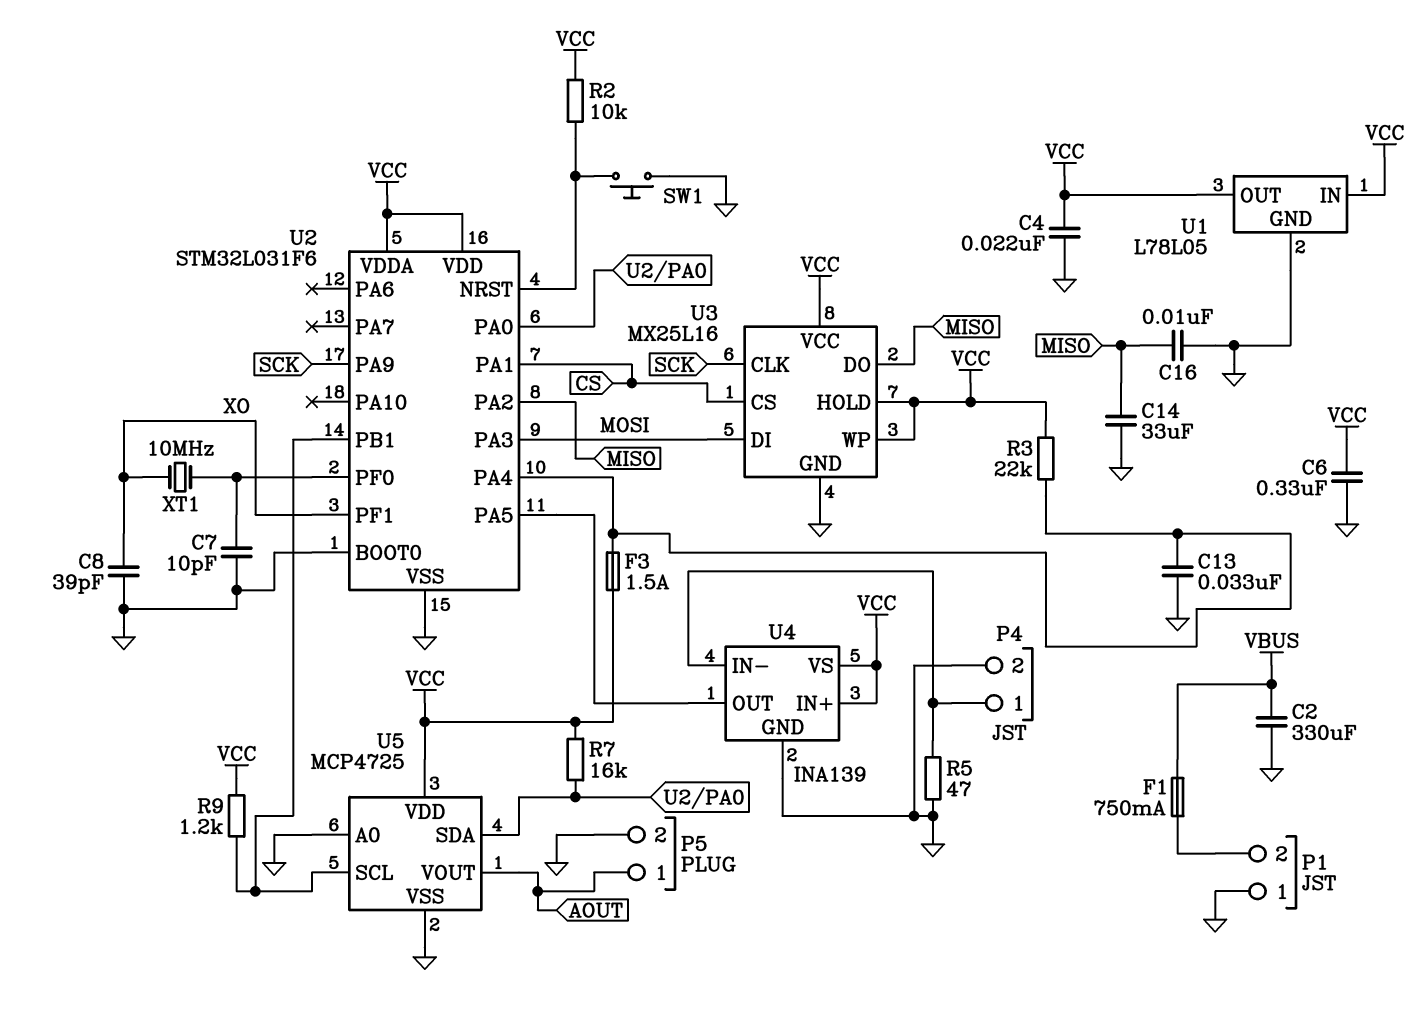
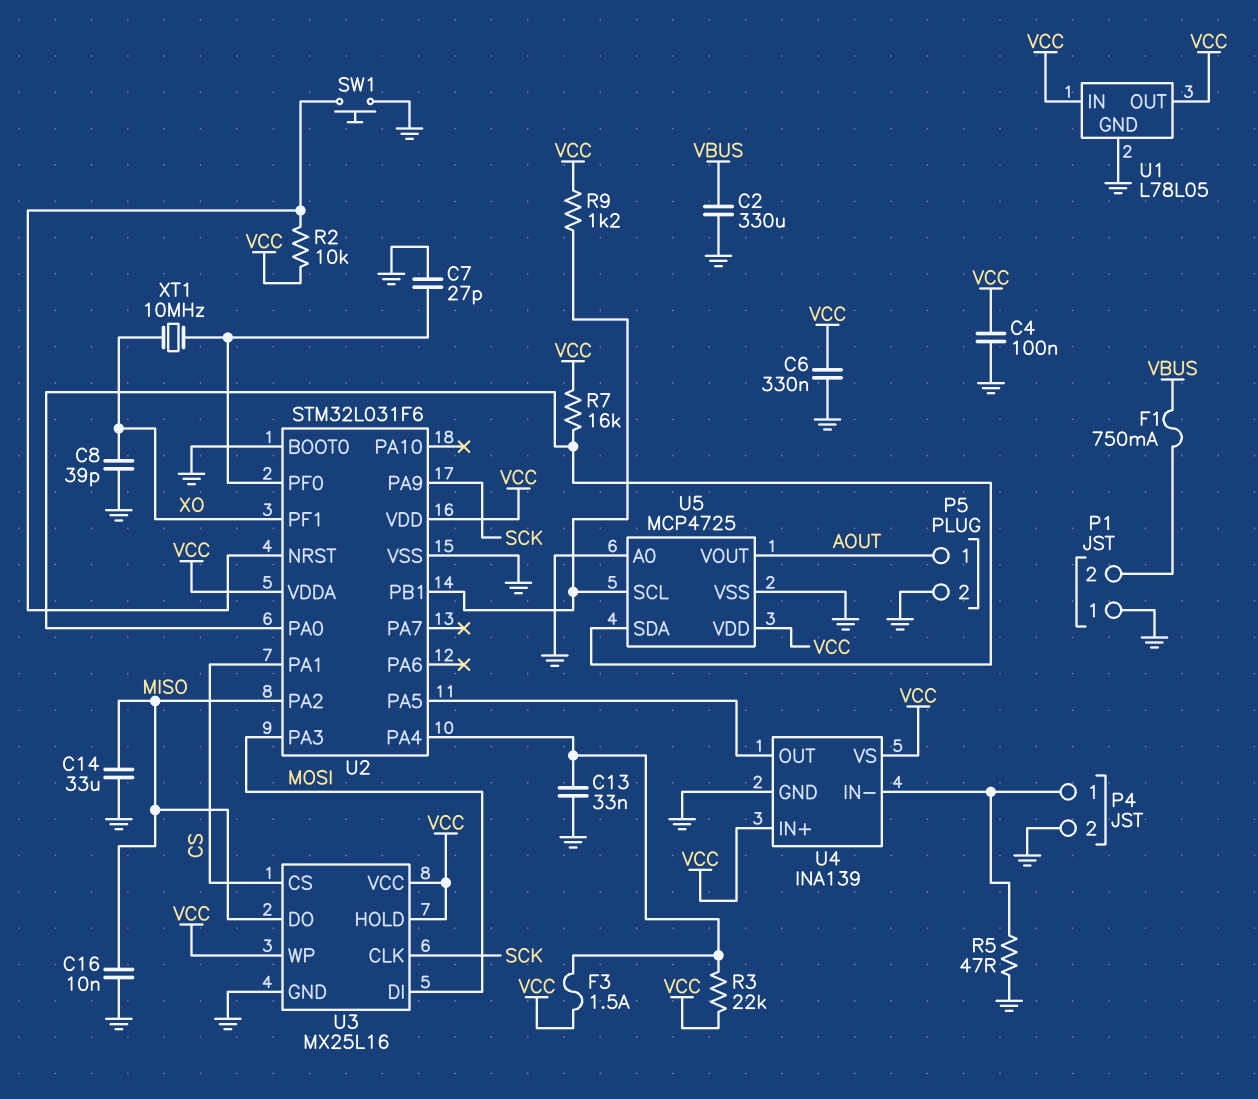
C4: 22nF (GND, VCC) -> 100nF (GND, VCC)
C7: 10pF (GND, U2/PF0) -> 27pF (GND, U2/PF0)

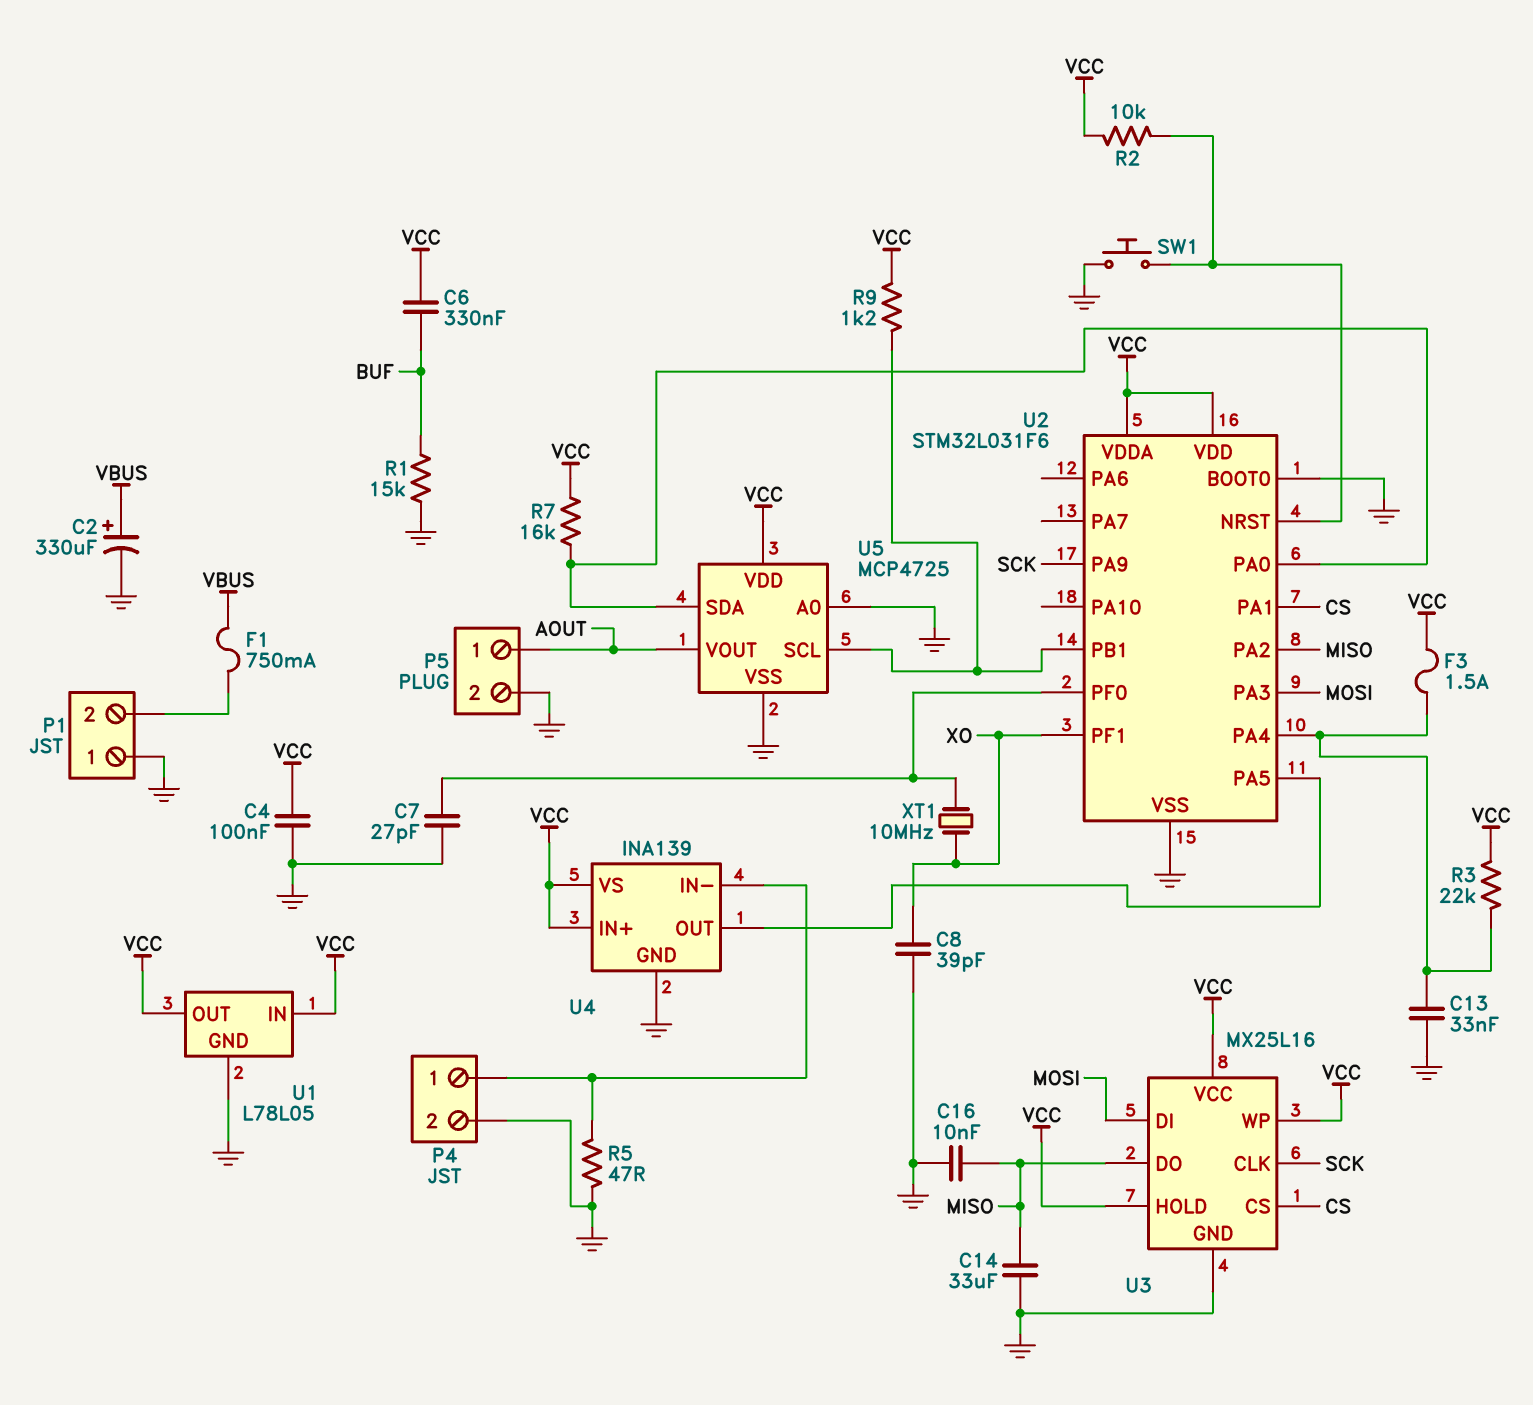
C2: 330uF (GND, VBUS) -> 330uF (plus VBUS, minus GND)
C6: 330nF (GND, VCC) -> 330nF (BUF, VCC)
R1: none -> 15k (BUF, GND)

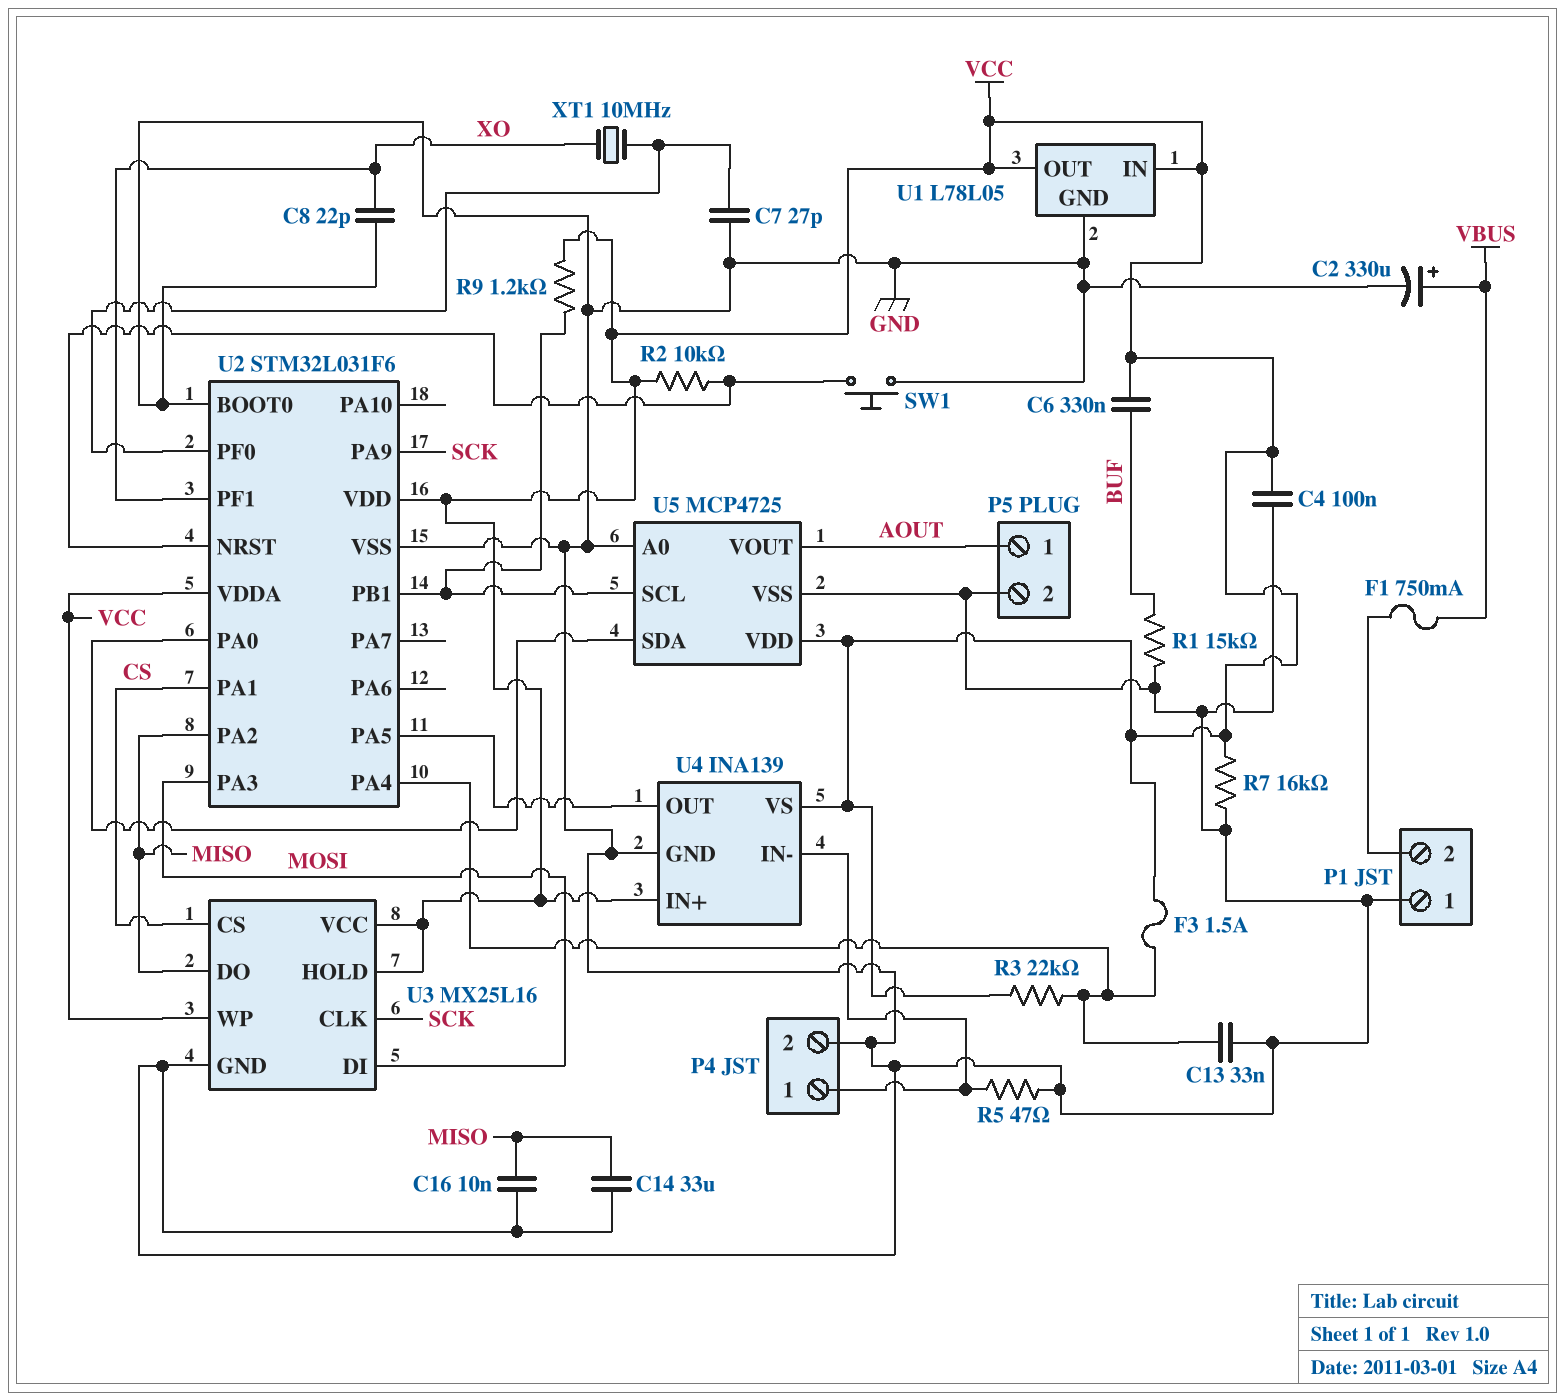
C8: 39pF (GND, XO) -> 22pF (GND, XO)
R7: 16k (U2/PA0, VCC) -> 16k (GND, VCC)

